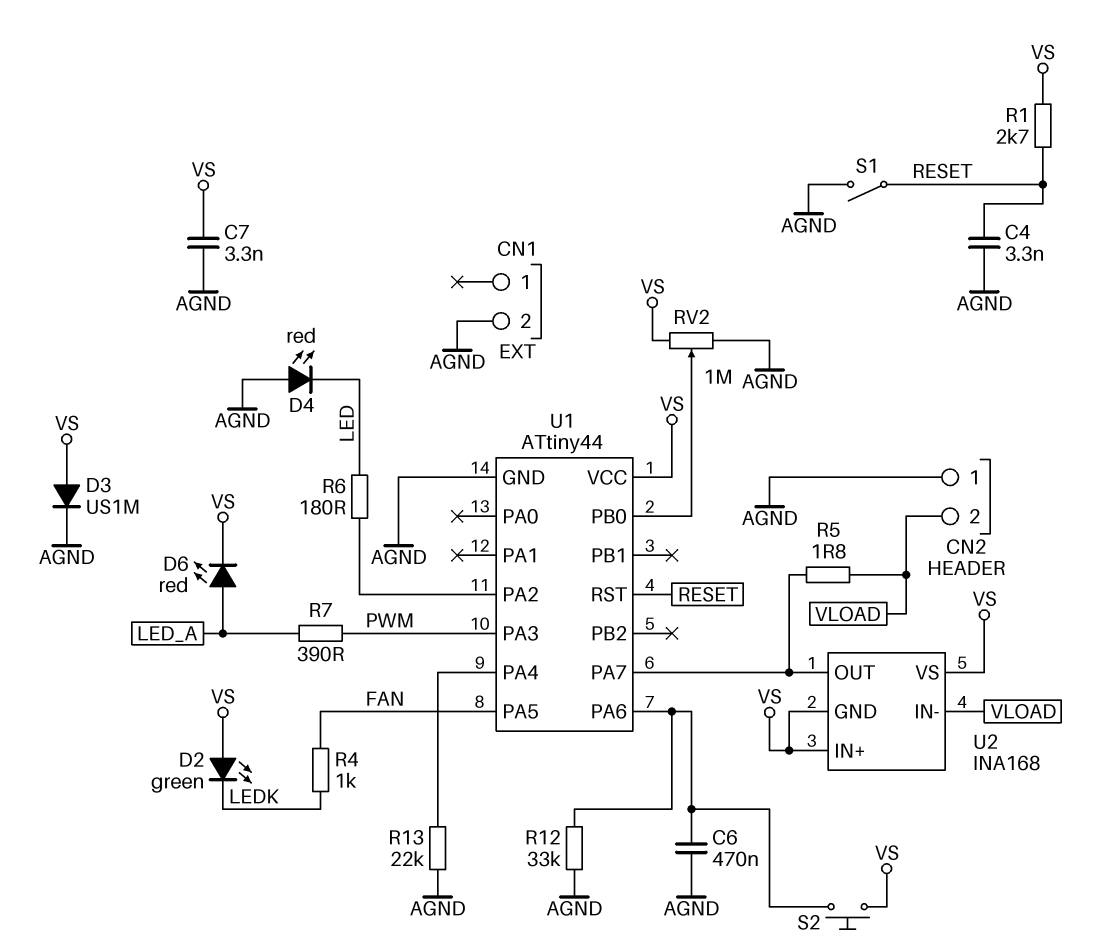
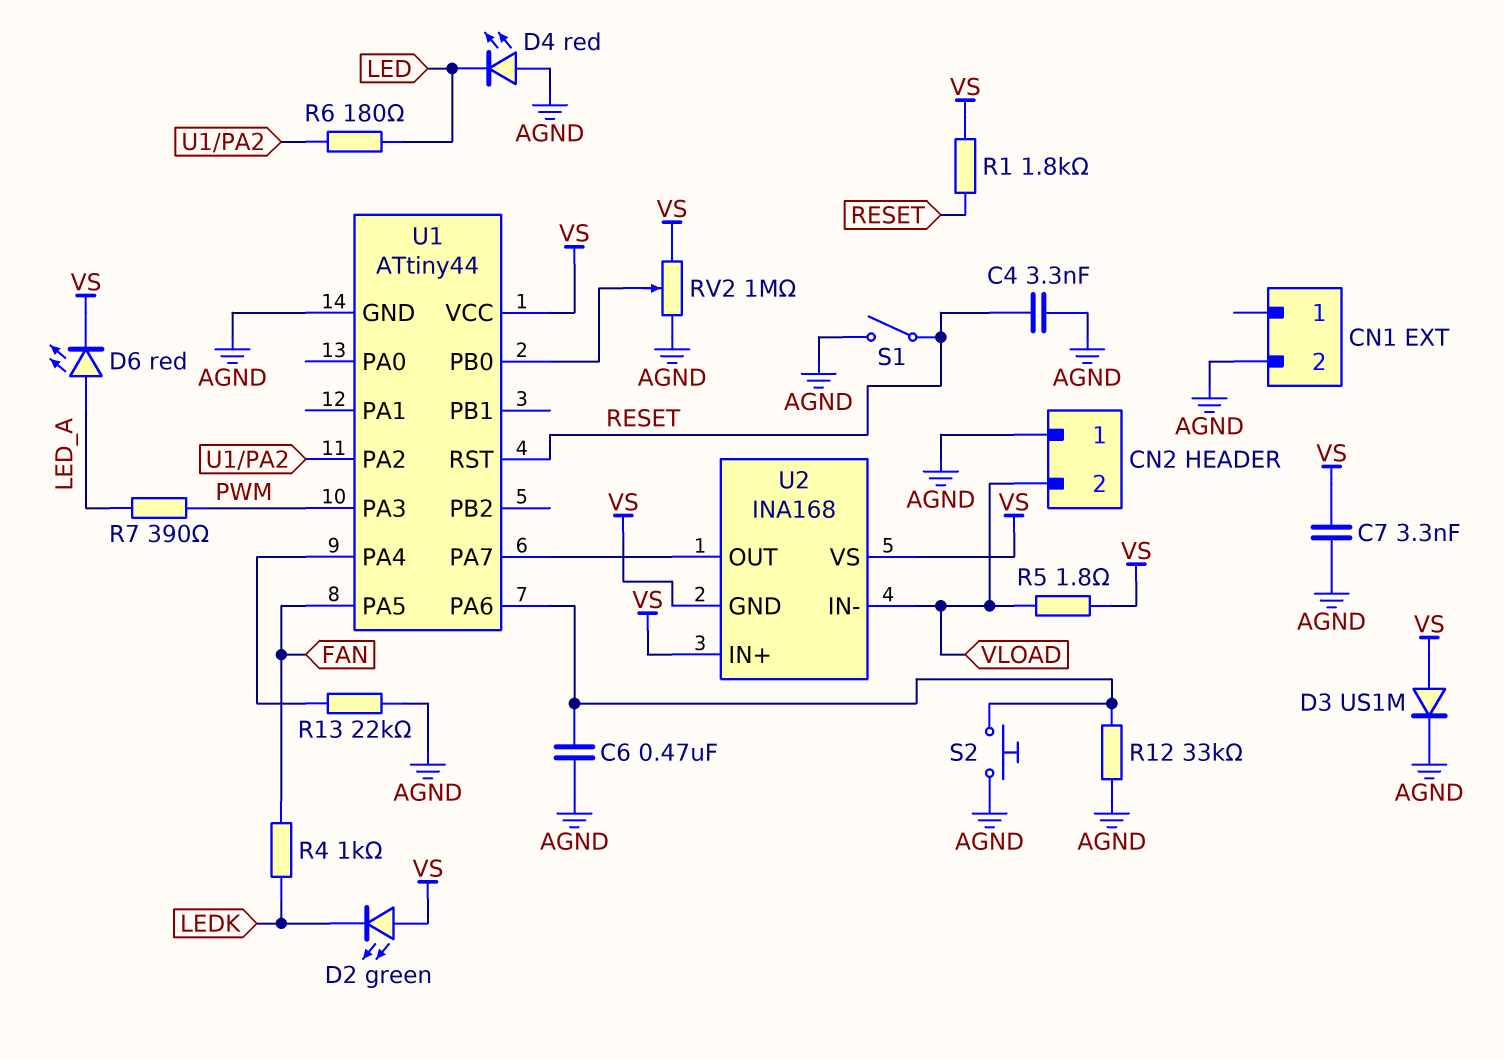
R1: 2.7k (RESET, VS) -> 1.8k (RESET, VS)
R5: 1.8 (U1/PA7, VLOAD) -> 1.8 (VLOAD, VS)
S2: button (U1/PA6, VS) -> button (AGND, U1/PA6)

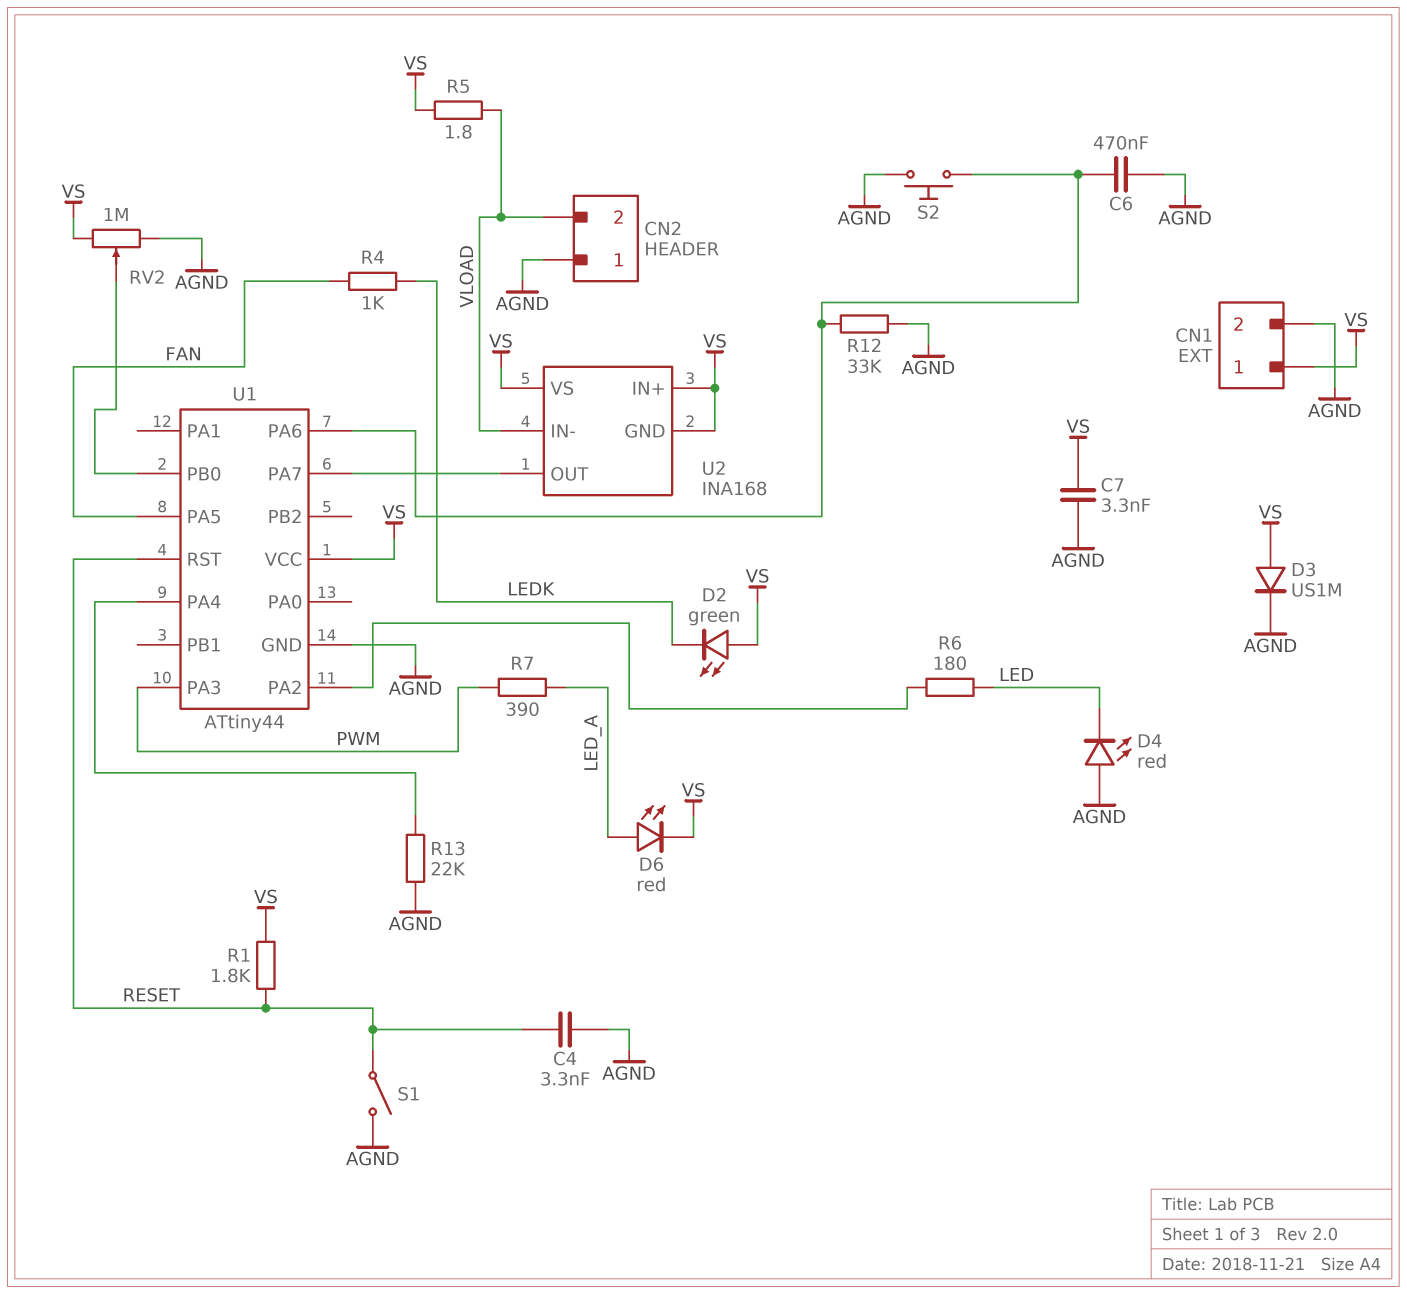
CN1 pin 1: none -> VS

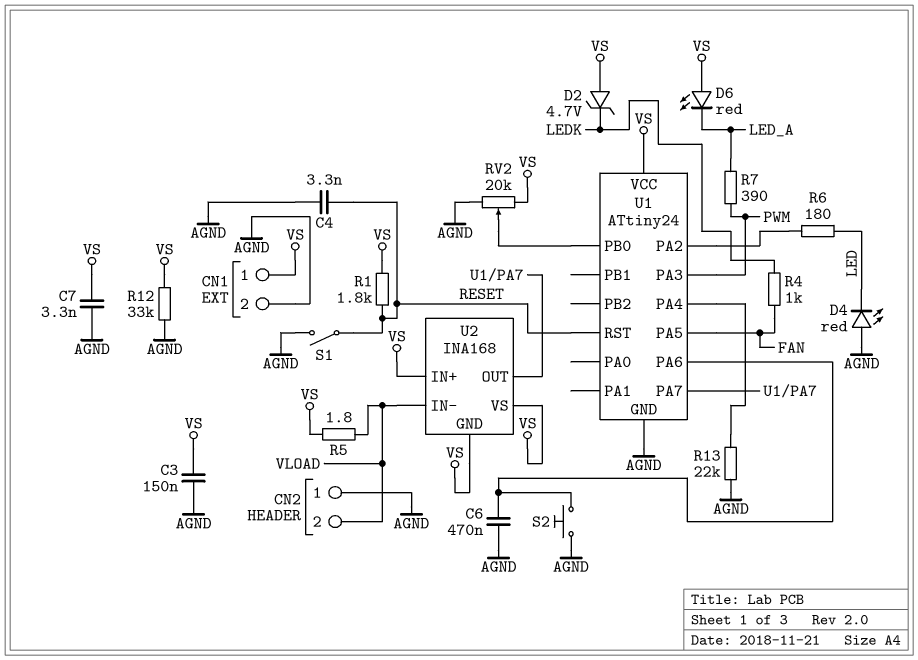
C3: none -> 150nF (AGND, VS)
D2: LED green (A VS, K LEDK) -> zener 4.7V (A VS, K LEDK)
D3: diode US1M (A VS, K AGND) -> none
D6: LED red (A LED_A, K VS) -> LED red (A VS, K LED_A)
R12: 33k (AGND, U1/PA6) -> 33k (AGND, VS)
RV2: 1M (AGND, VS, wiper U1/PB0) -> 20k (AGND, VS, wiper U1/PB0)
U1: ATtiny44 -> ATtiny24

